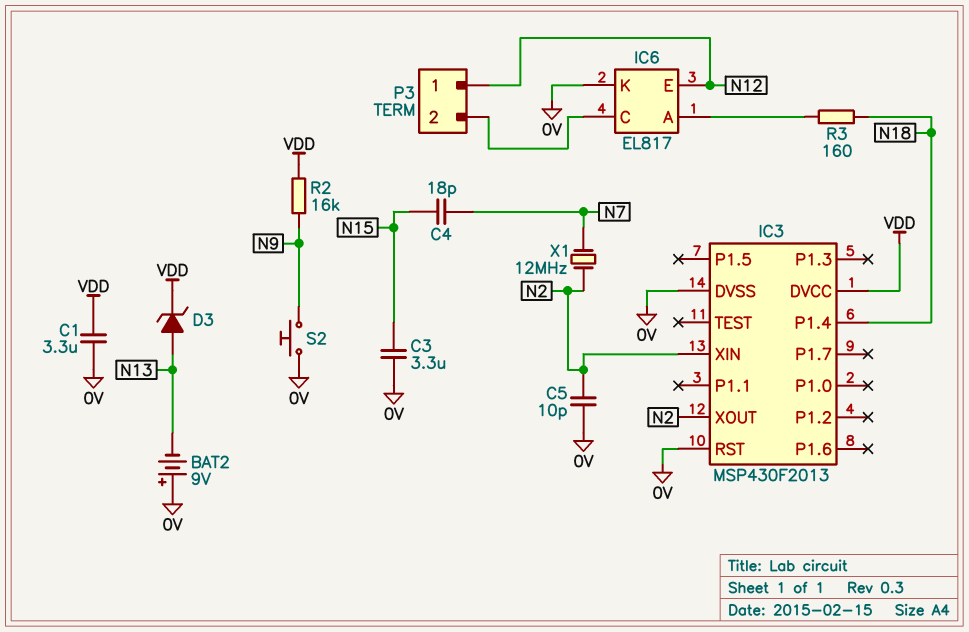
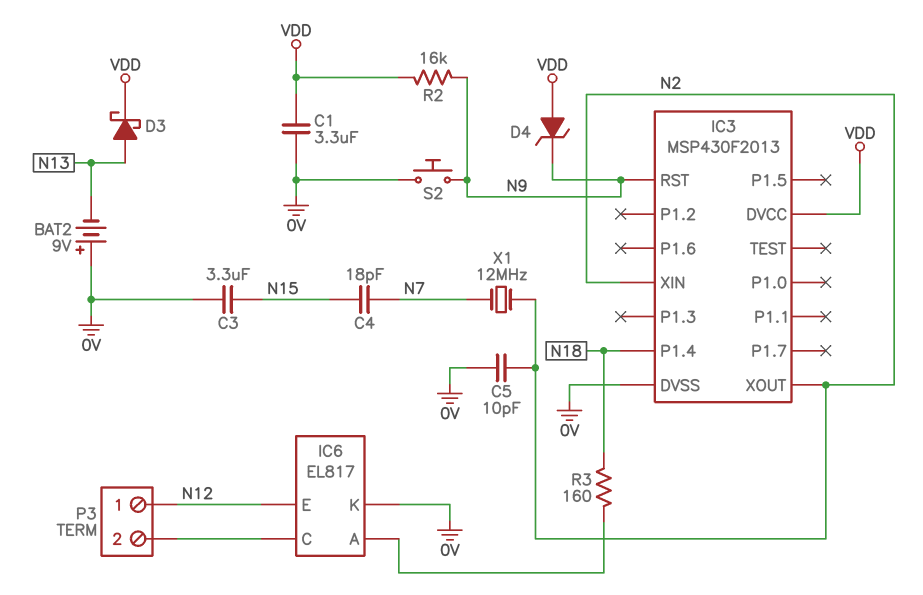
D3: zener (A N13, K VDD) -> schottky (A N13, K VDD)
D4: none -> zener (A VDD, K N9)
IC3 pin RST: 0V -> N9

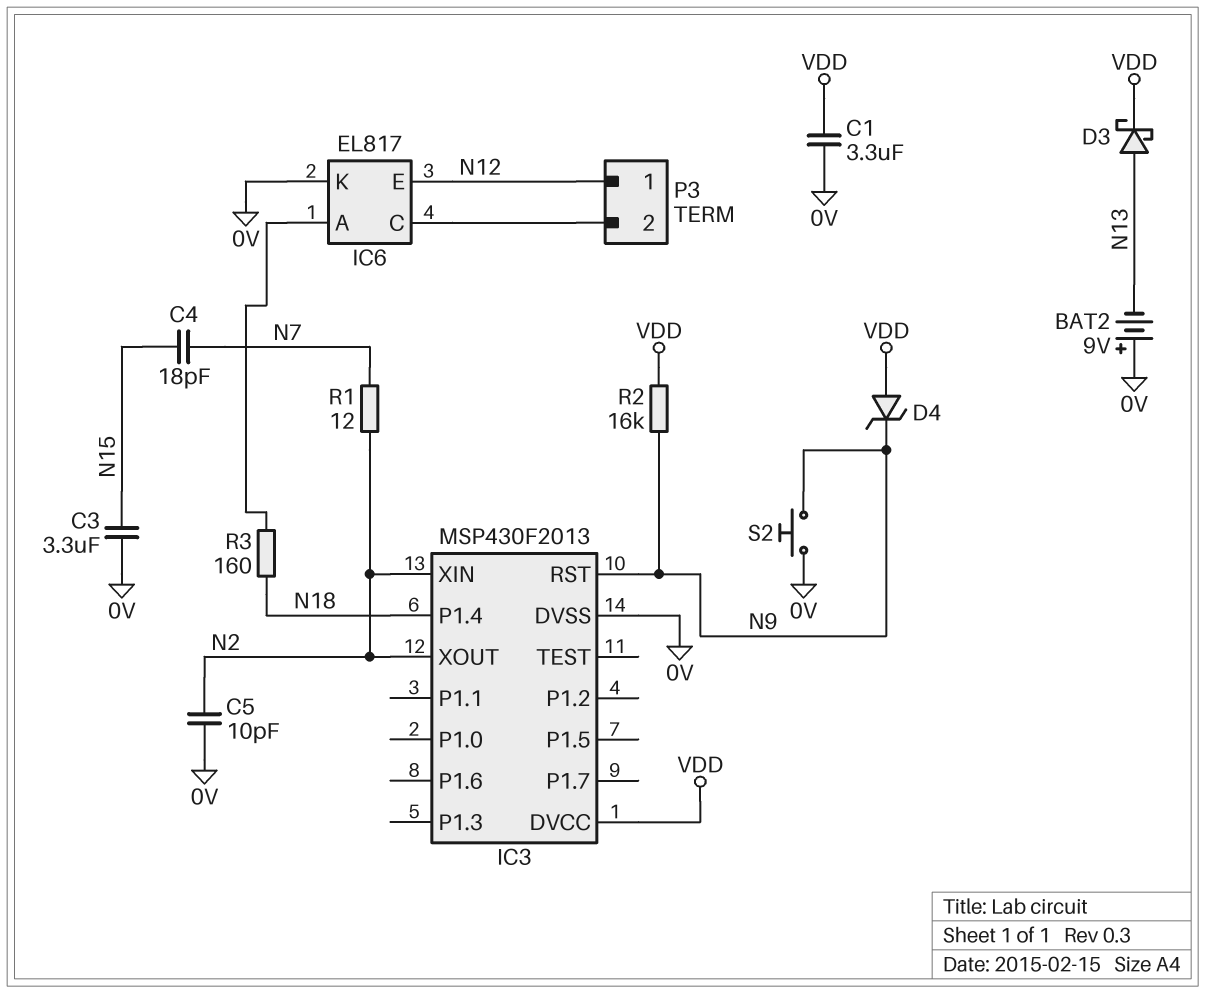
R1: none -> 12 (N2, N7)
X1: 12MHz (N2, N7) -> none

